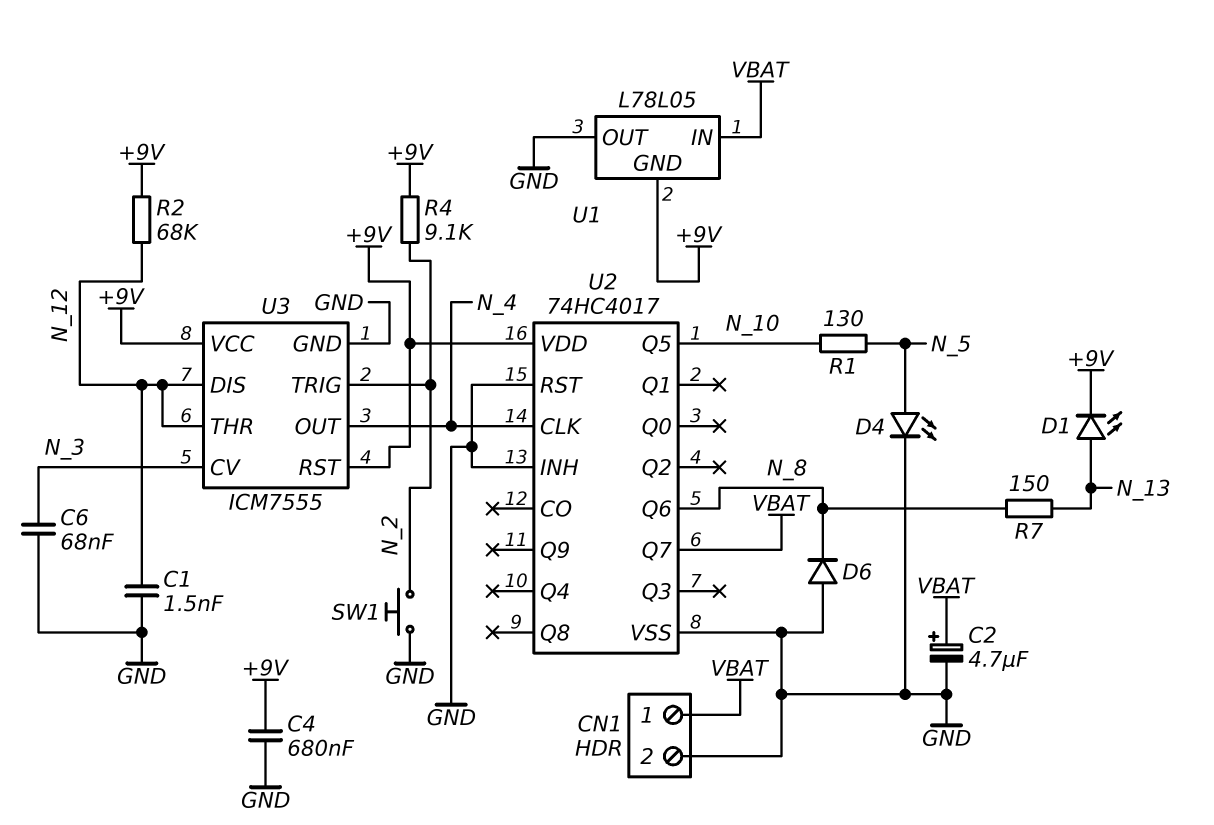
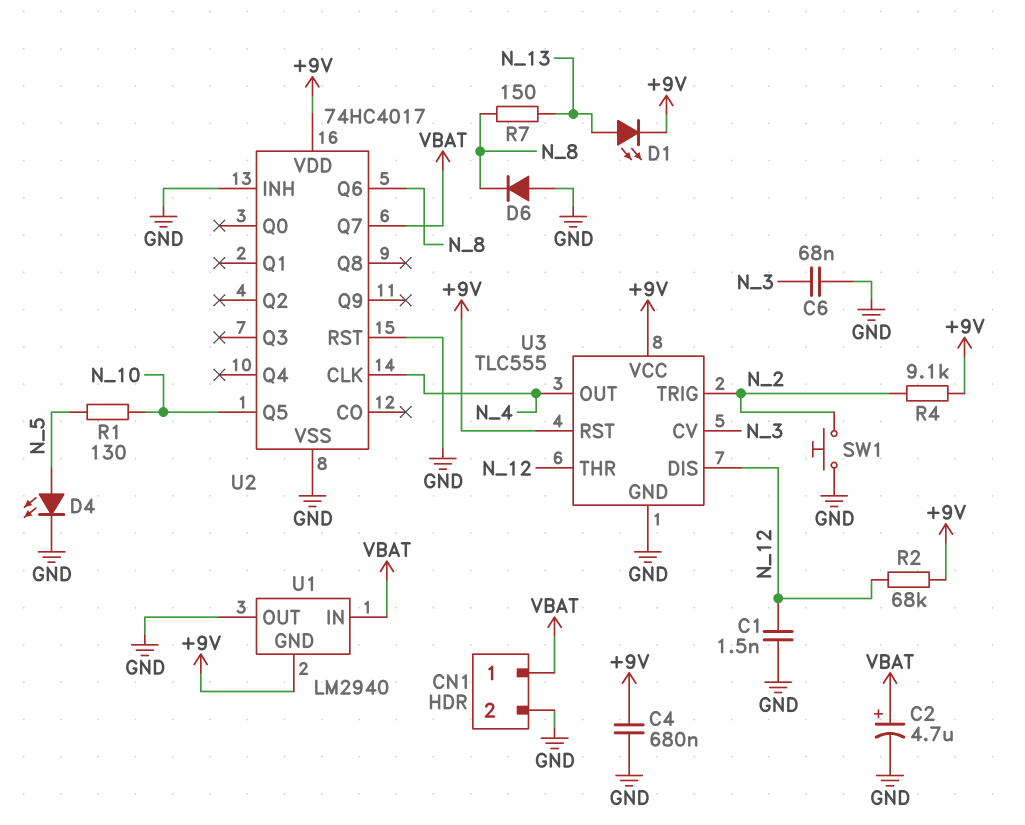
U1: L78L05 -> LM2940
U3: ICM7555 -> TLC555

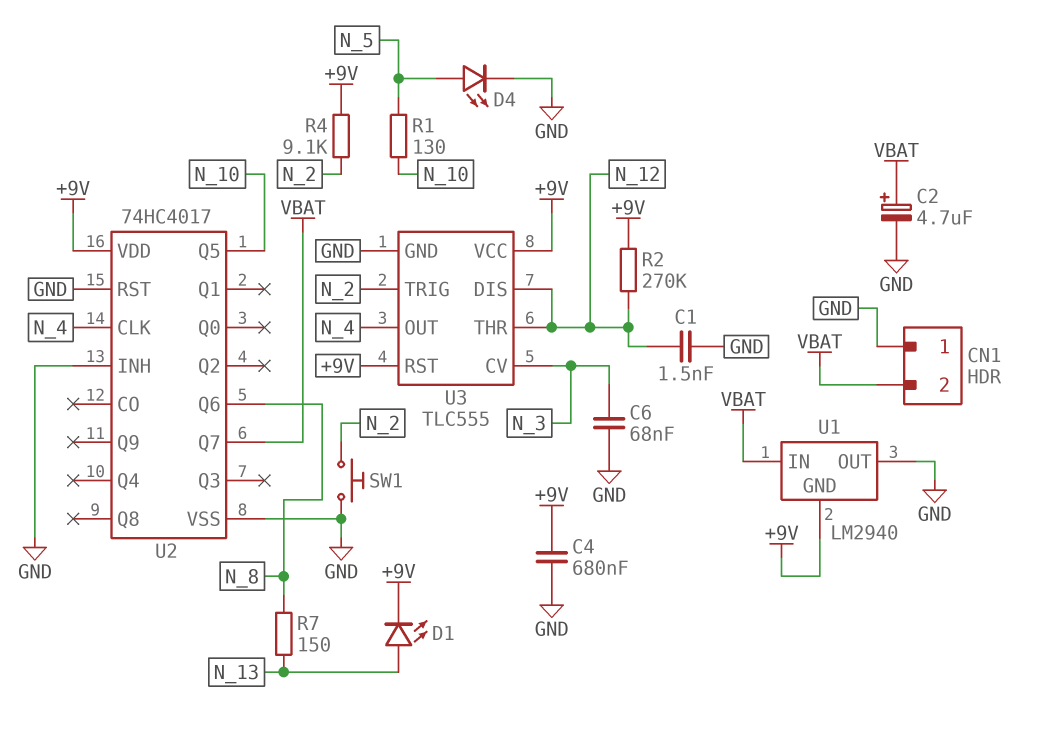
CN1 pin 1: VBAT -> GND
CN1 pin 2: GND -> VBAT
D6: diode (A GND, K N_8) -> none
R2: 68k (+9V, N_12) -> 270k (+9V, N_12)

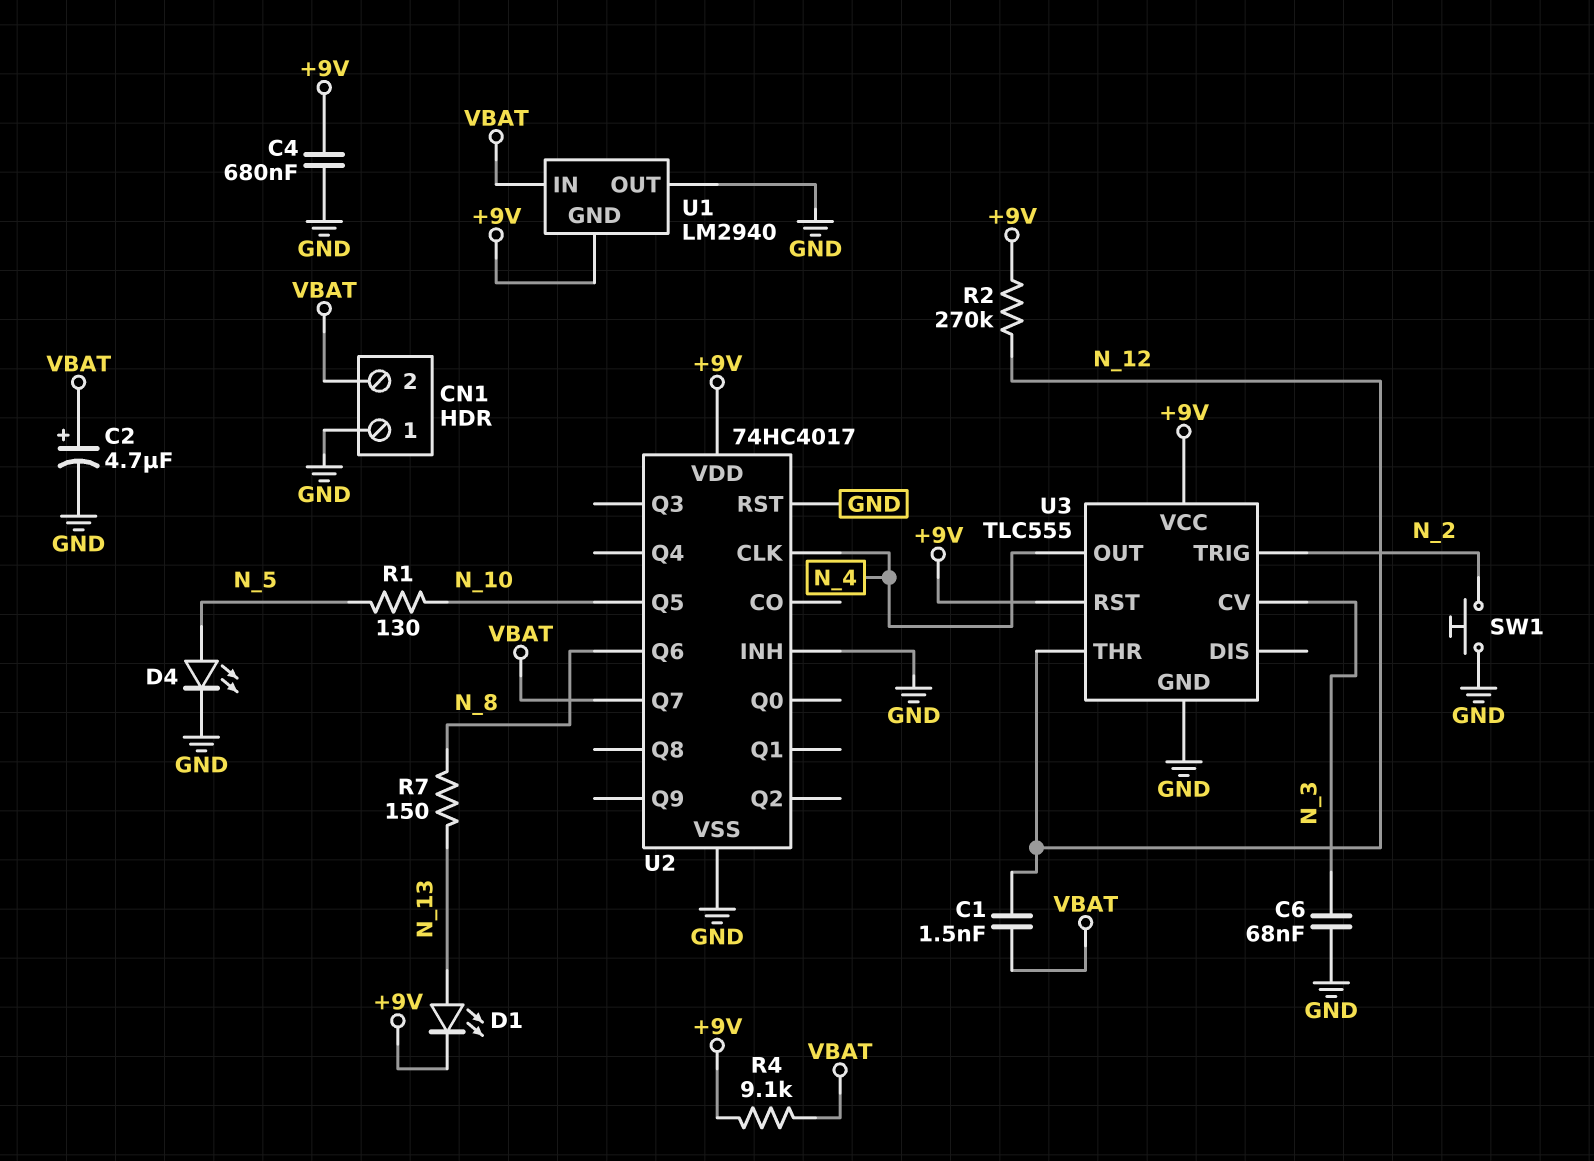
C1: 1.5nF (GND, N_12) -> 1.5nF (N_12, VBAT)
R4: 9.1k (+9V, N_2) -> 9.1k (+9V, VBAT)
U3 pin DIS: N_12 -> none

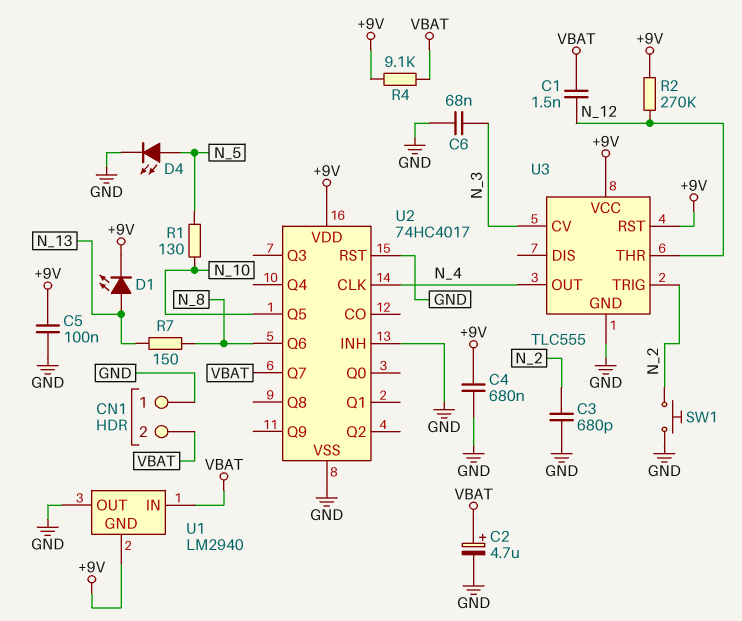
C3: none -> 680pF (GND, N_2)
C5: none -> 100nF (+9V, GND)

